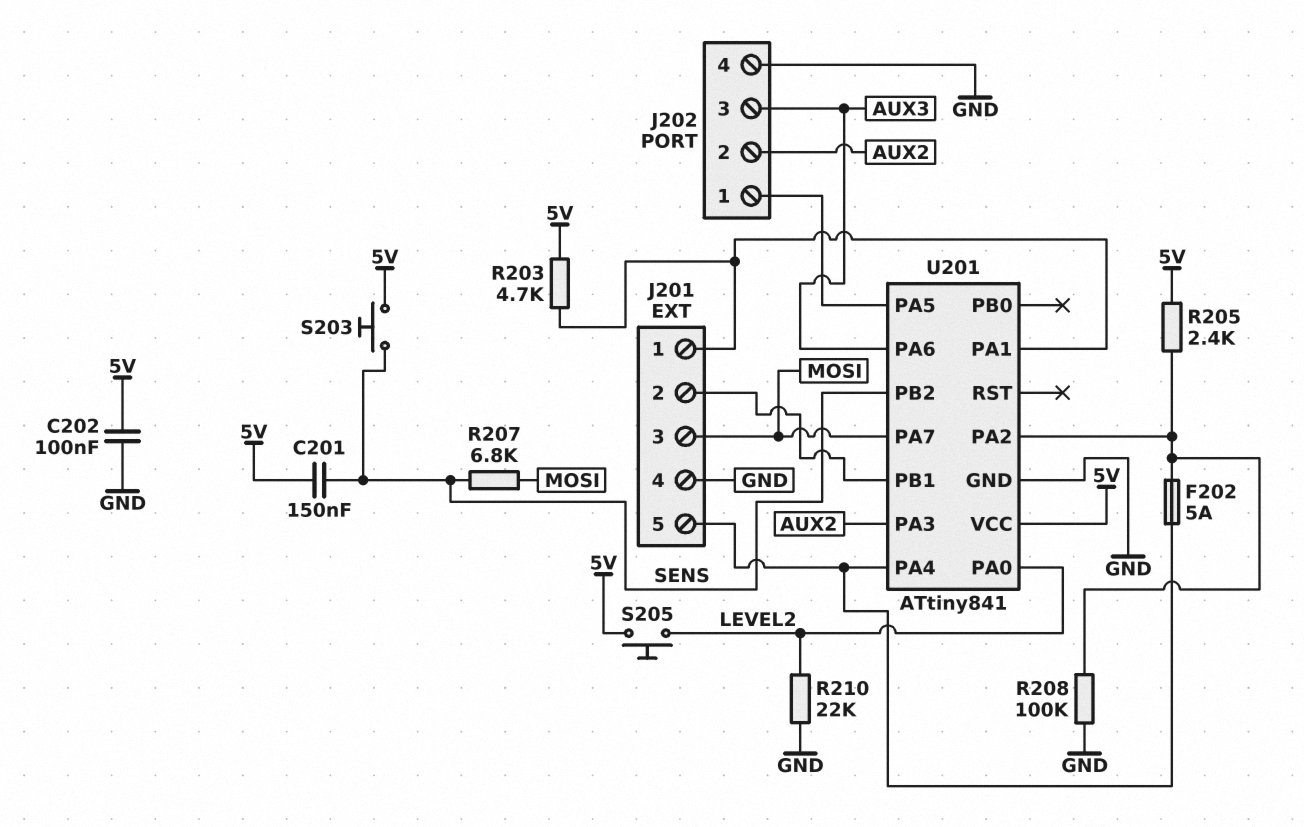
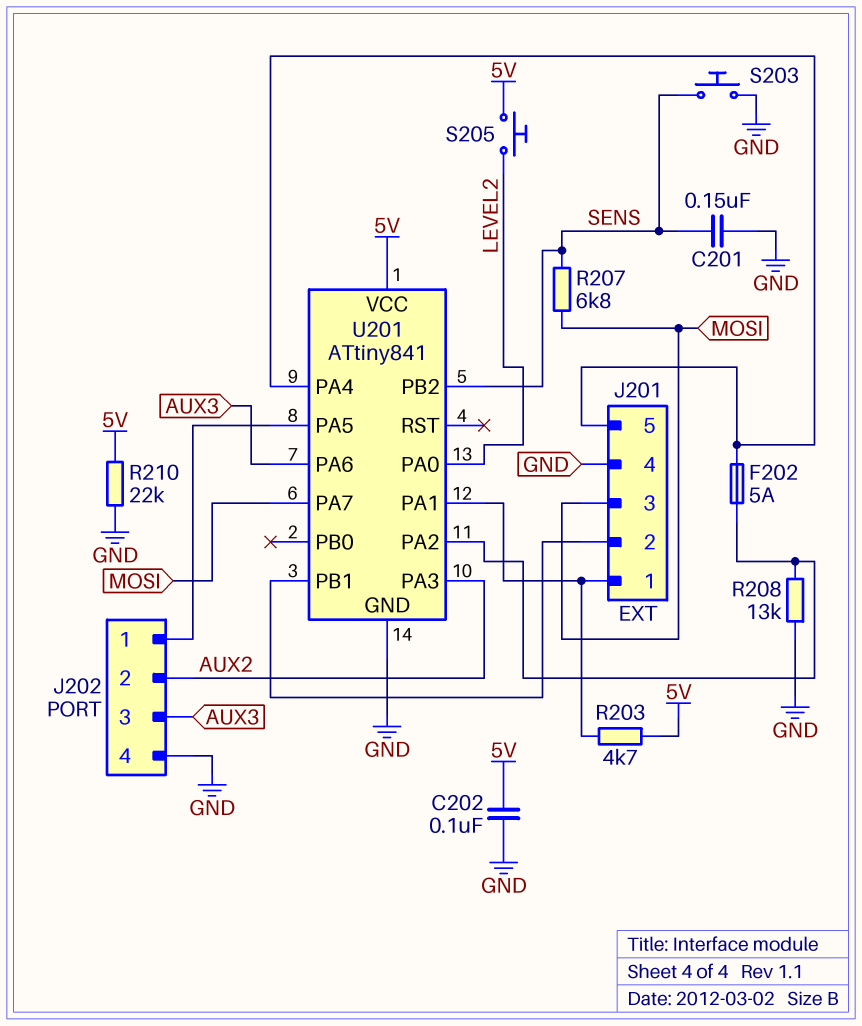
C201: 150nF (5V, SENS) -> 150nF (GND, SENS)
R205: 2.4k (5V, U201/PA2) -> none
R208: 100k (GND, U201/PA2) -> 13k (GND, U201/PA2)
R210: 22k (GND, LEVEL2) -> 22k (5V, GND)
S203: button (5V, SENS) -> button (GND, SENS)

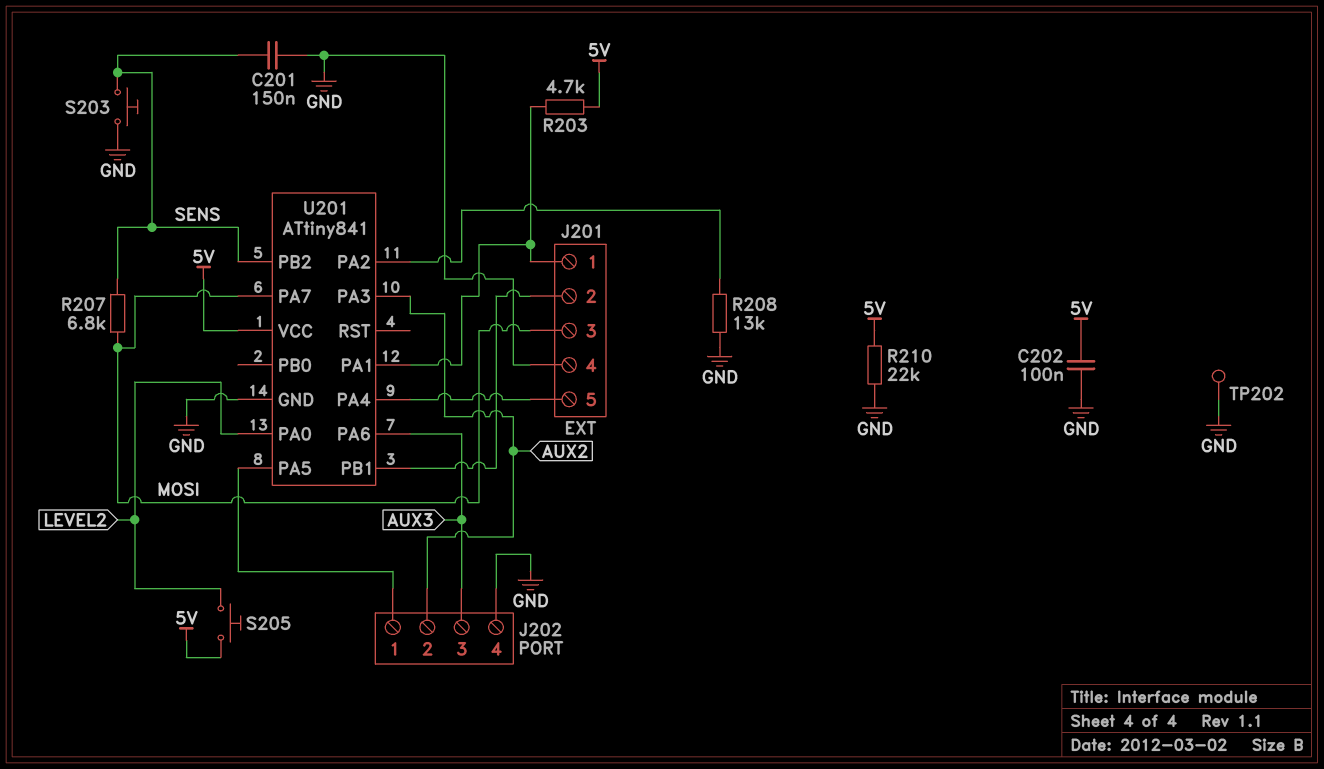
F202: 5A (J201/5, U201/PA2) -> none
TP202: none -> test point (GND)

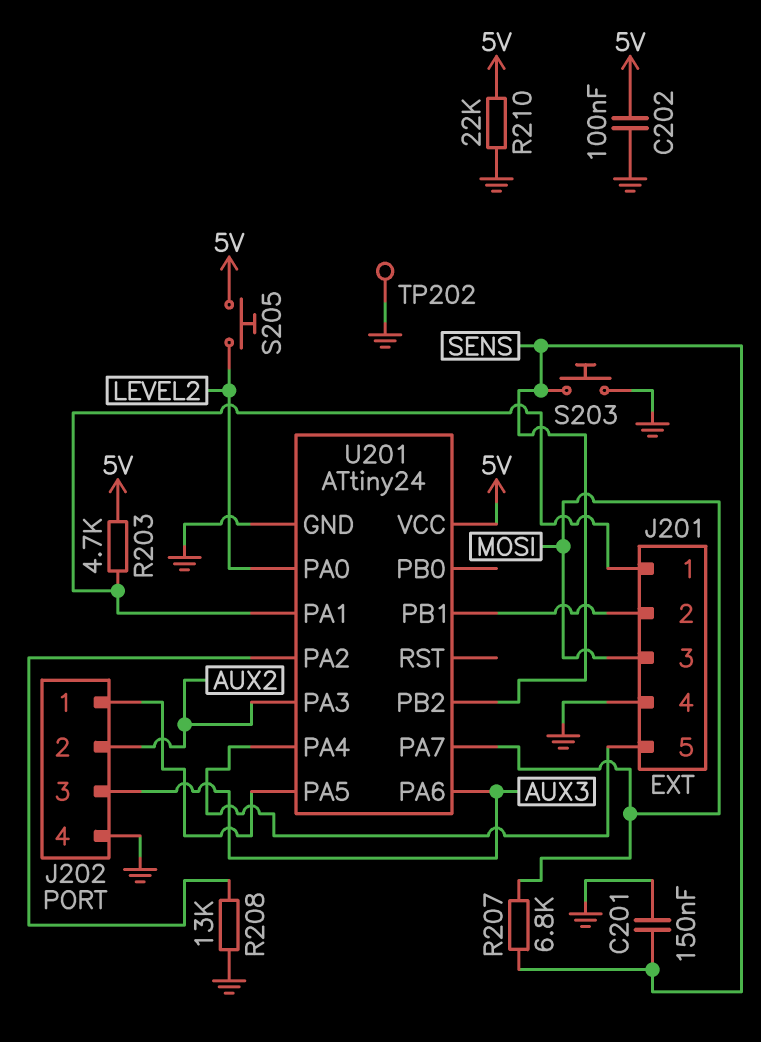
U201: ATtiny841 -> ATtiny24

